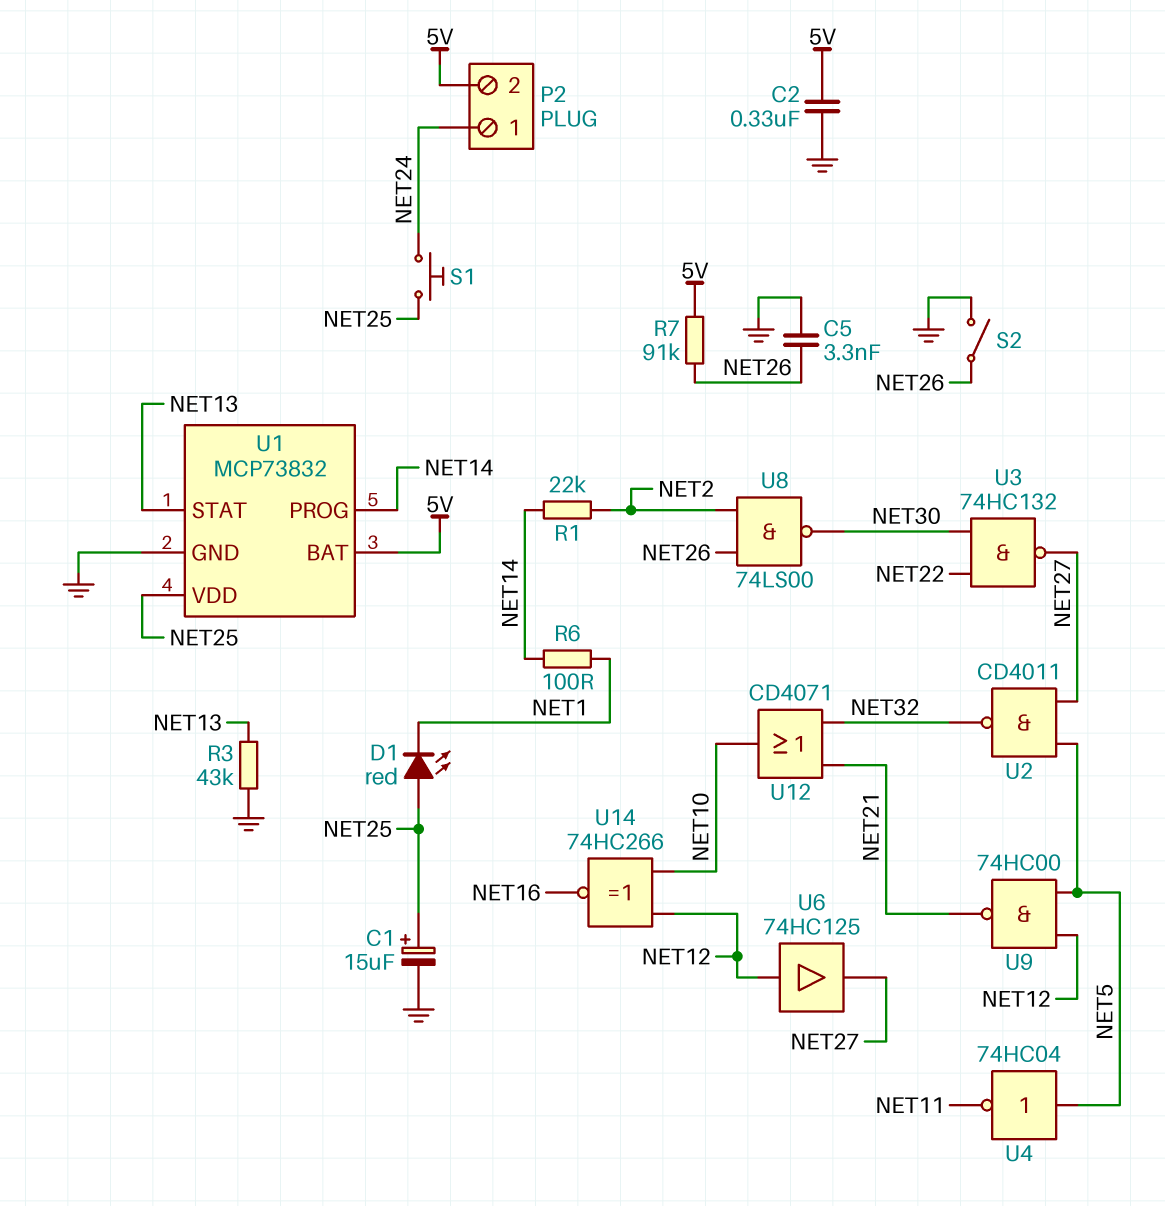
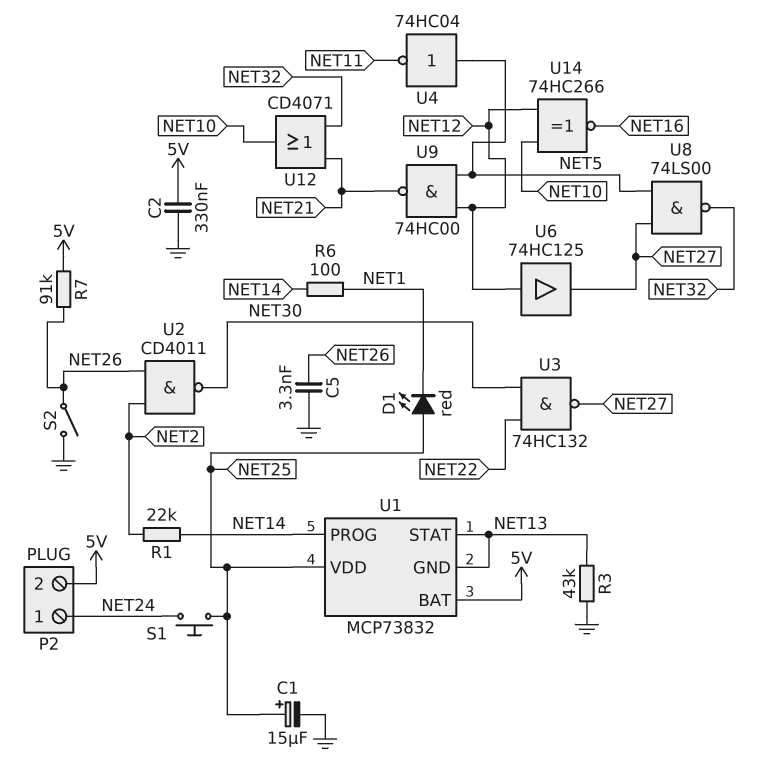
U1 pin GND: GND -> NET13
U2: NAND CD4011 (in NET5, in NET27, out NET32) -> NAND CD4011 (in NET2, in NET26, out NET30)
U8: NAND 74LS00 (in NET2, in NET26, out NET30) -> NAND 74LS00 (in NET5, in NET27, out NET32)

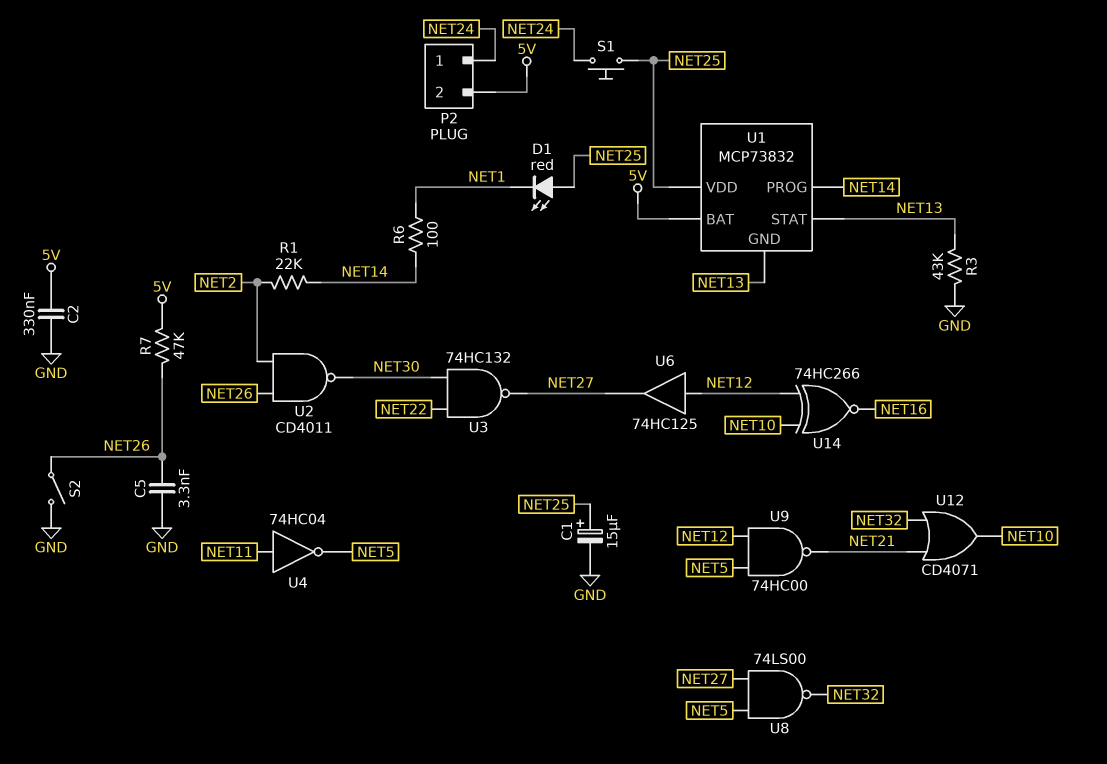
R7: 91k (5V, NET26) -> 47k (5V, NET26)
U4: NOT 74HC04 (in NET5, out NET11) -> NOT 74HC04 (in NET11, out NET5)

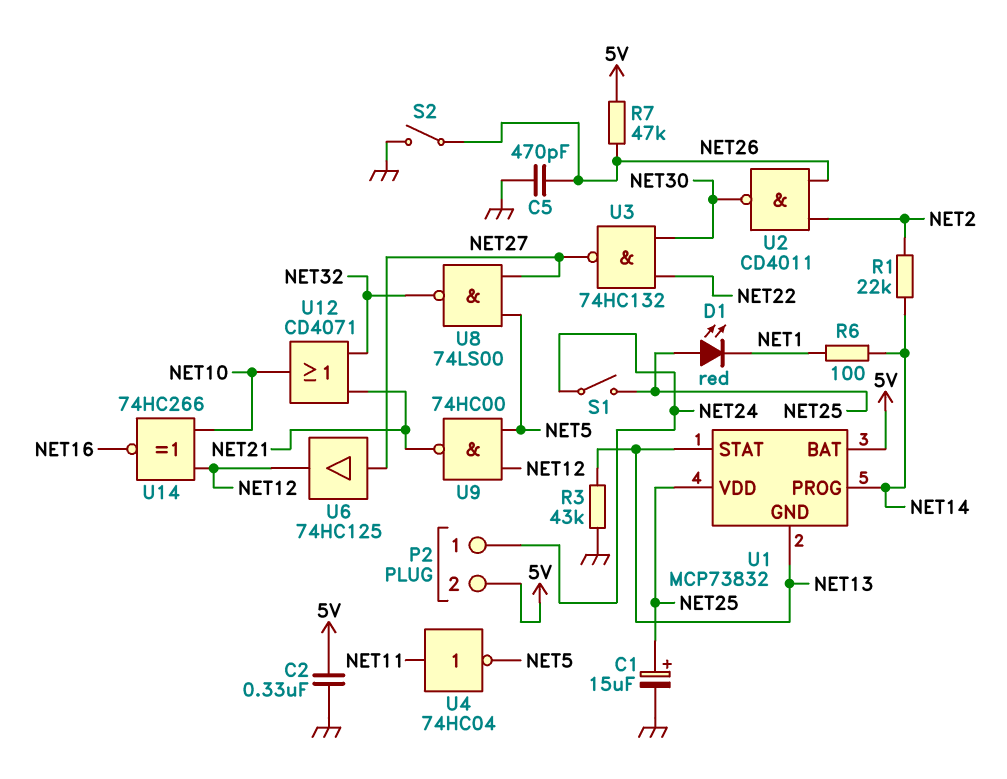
C5: 3.3nF (GND, NET26) -> 470pF (GND, NET26)
S1: button (NET24, NET25) -> switch (NET24, NET25)
U6: buffer 74HC125 (in NET12, out NET27) -> buffer 74HC125 (in NET27, out NET12)

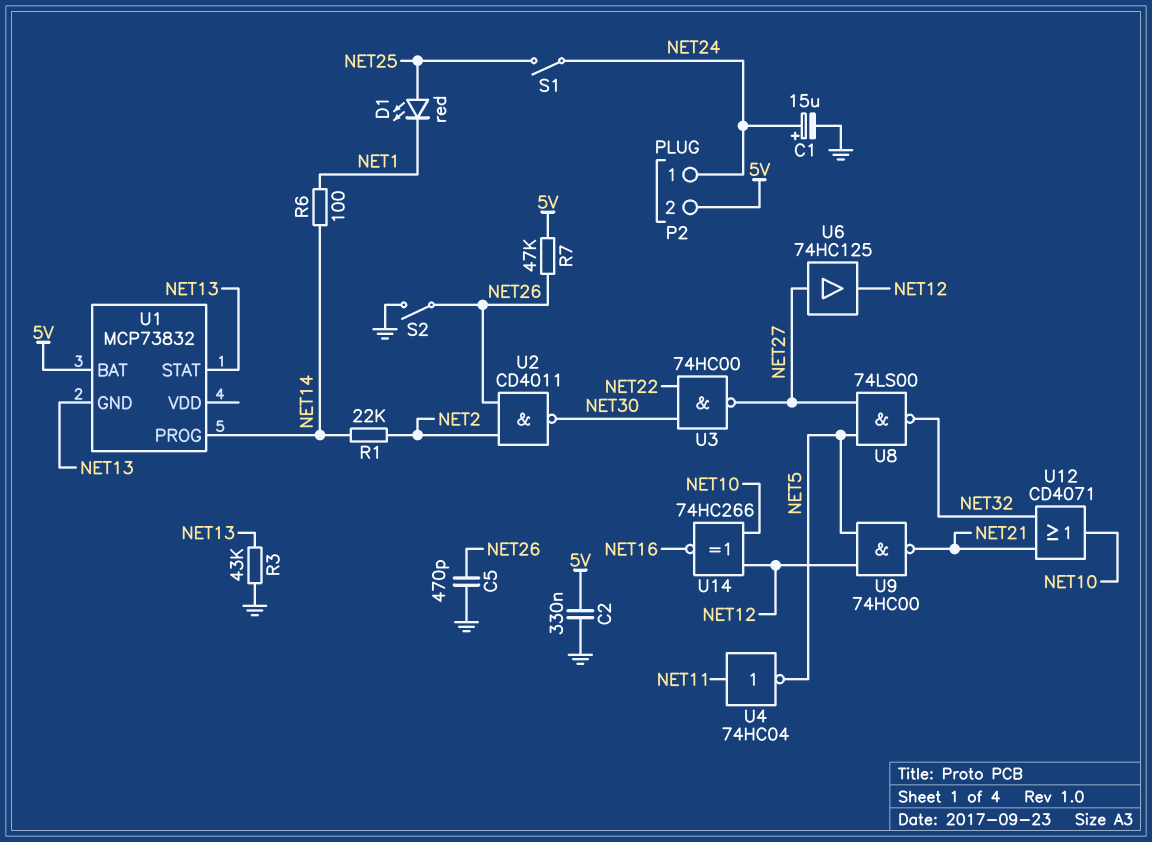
C1: 15uF (plus NET25, minus GND) -> 15uF (plus NET24, minus GND)
U1 pin VDD: NET25 -> none
U3: NAND 74HC132 (in NET22, in NET30, out NET27) -> NAND 74HC00 (in NET22, in NET30, out NET27)

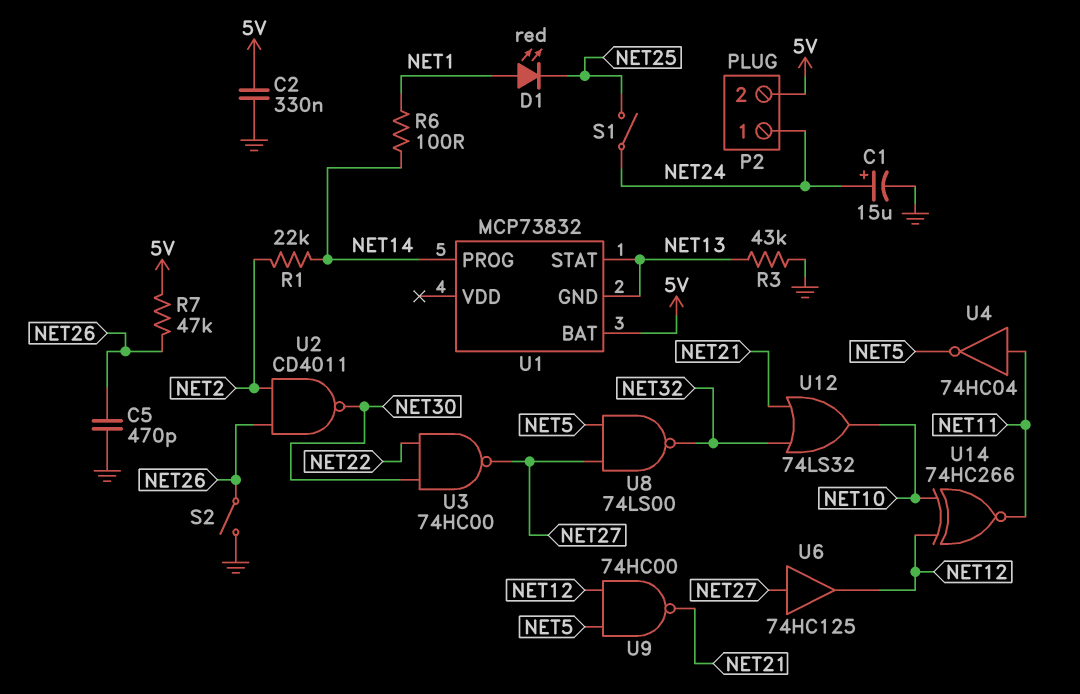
D1: LED red (A NET25, K NET1) -> LED red (A NET1, K NET25)
U12: OR CD4071 (in NET21, in NET32, out NET10) -> OR 74LS32 (in NET21, in NET32, out NET10)
U14: XNOR 74HC266 (in NET10, in NET12, out NET16) -> XNOR 74HC266 (in NET10, in NET12, out NET11)

